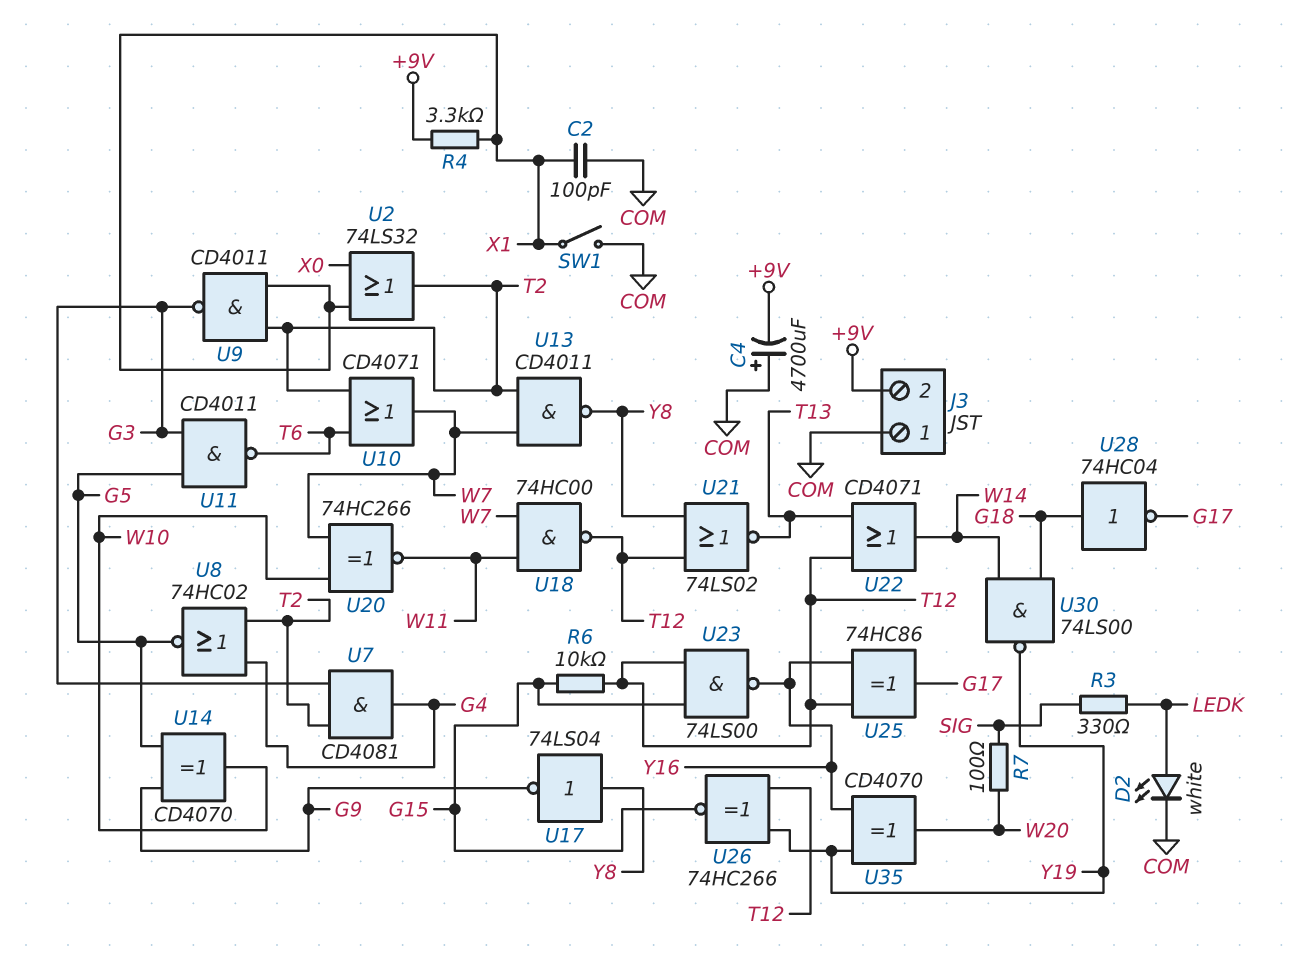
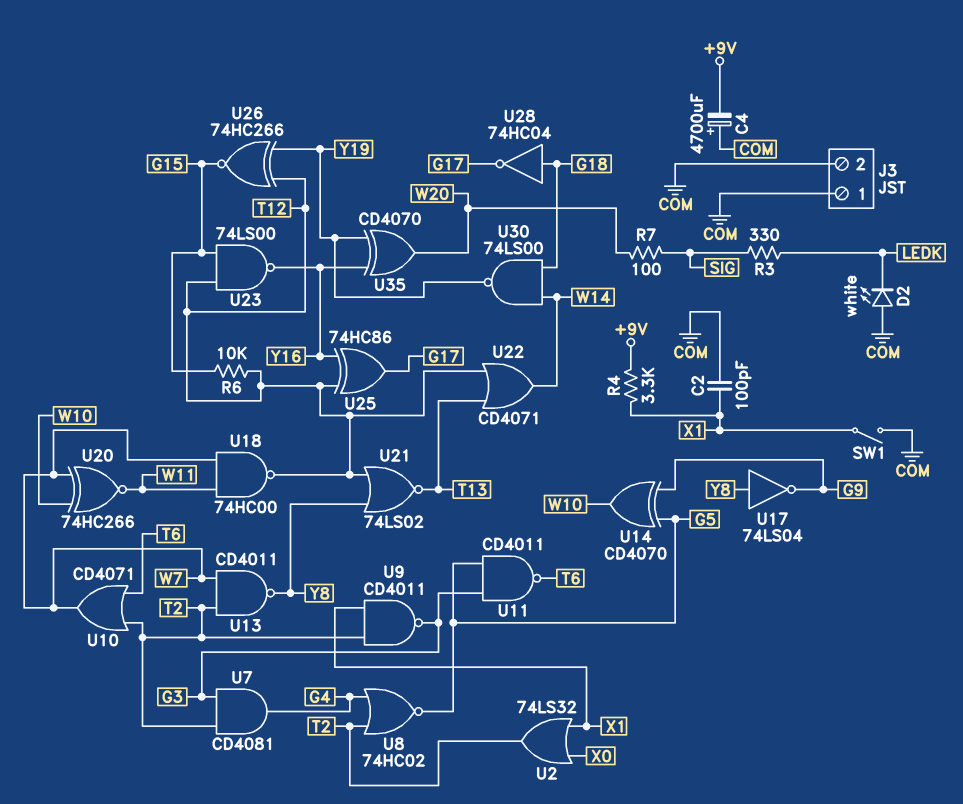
D2: LED white (A LEDK, K COM) -> LED white (A COM, K LEDK)
J3 pin 2: +9V -> COM

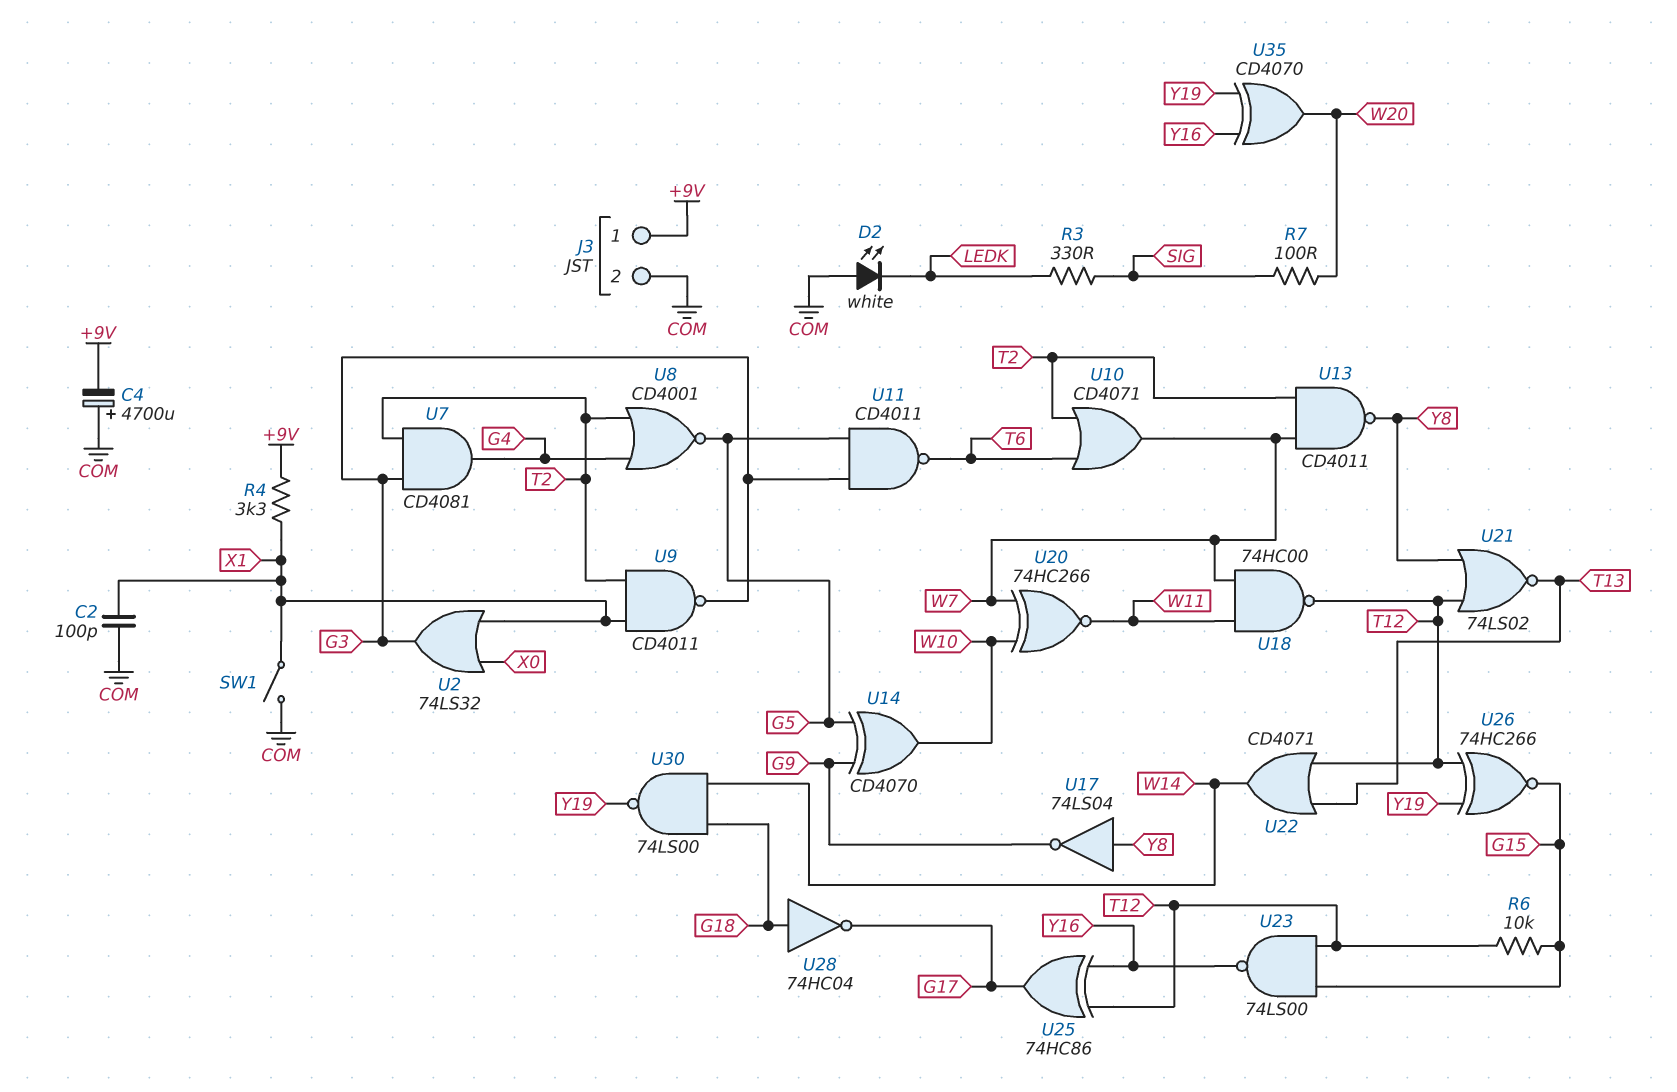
J3 pin 1: COM -> +9V
U2: OR 74LS32 (in X0, in X1, out T2) -> OR 74LS32 (in X0, in X1, out G3)
U8: NOR 74HC02 (in G4, in T2, out G5) -> NOR CD4001 (in G4, in T2, out G5)

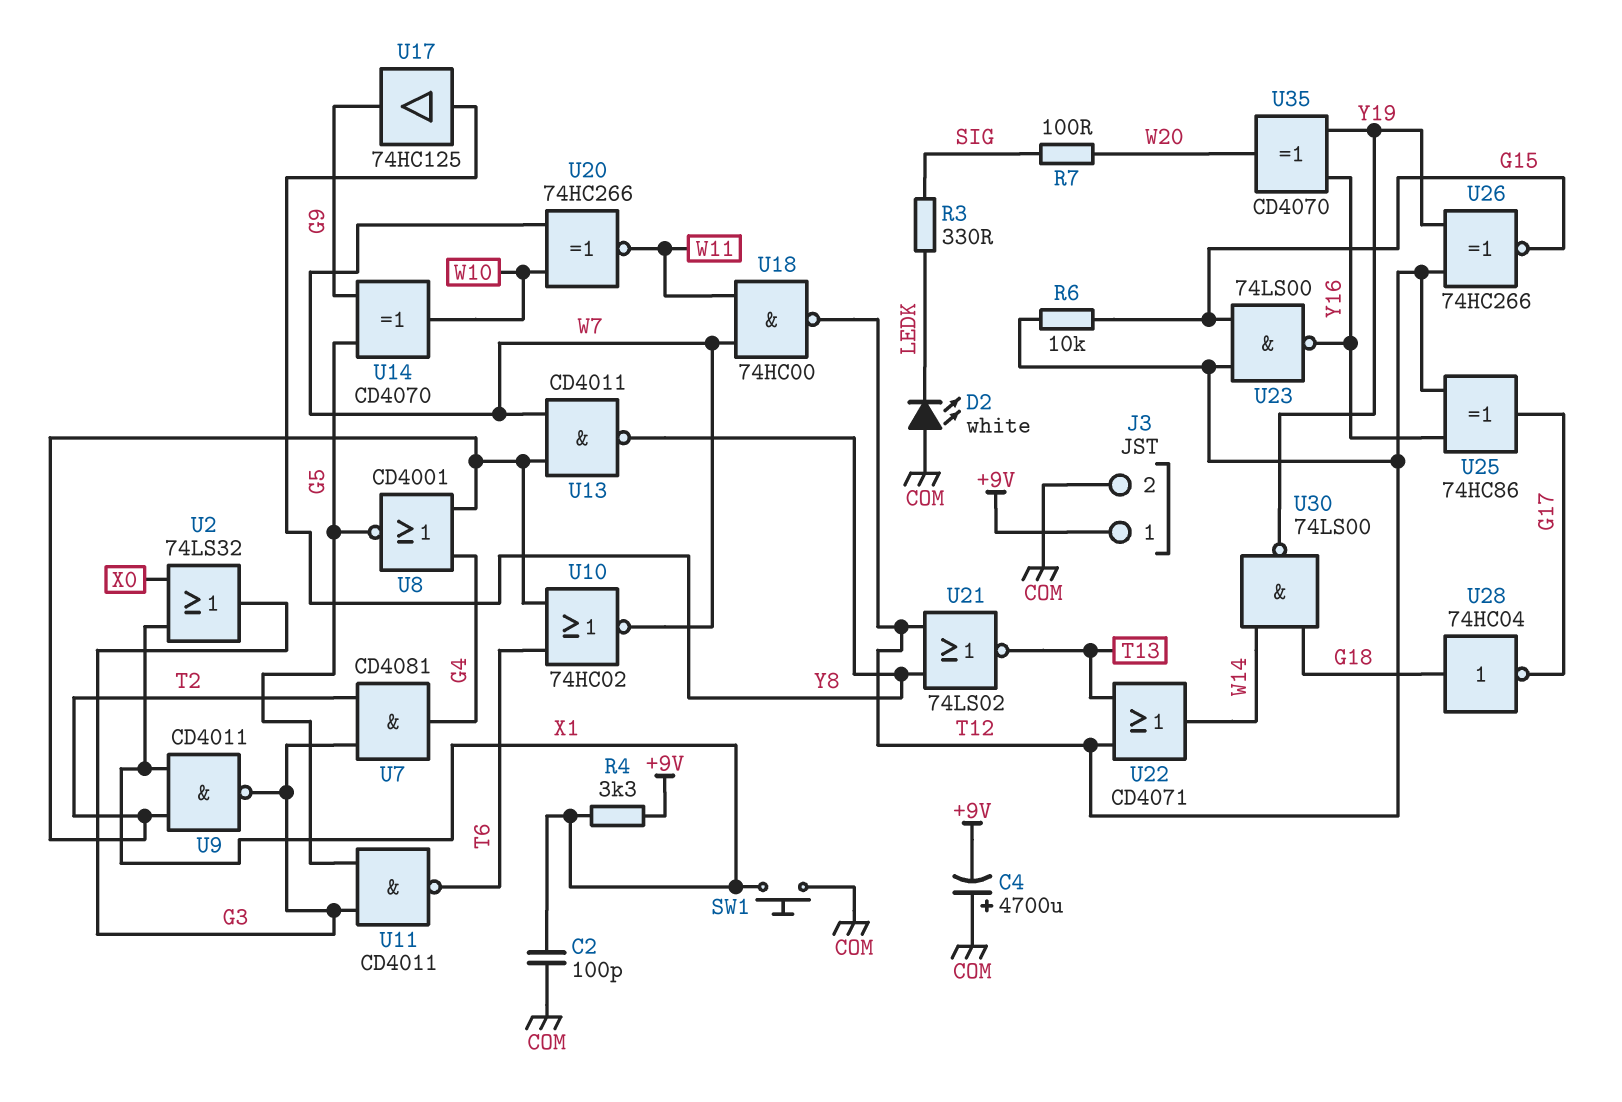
SW1: switch (COM, X1) -> button (COM, X1)
U10: OR CD4071 (in T2, in T6, out W7) -> NOR 74HC02 (in T2, in T6, out W7)
U17: NOT 74LS04 (in Y8, out G9) -> buffer 74HC125 (in Y8, out G9)

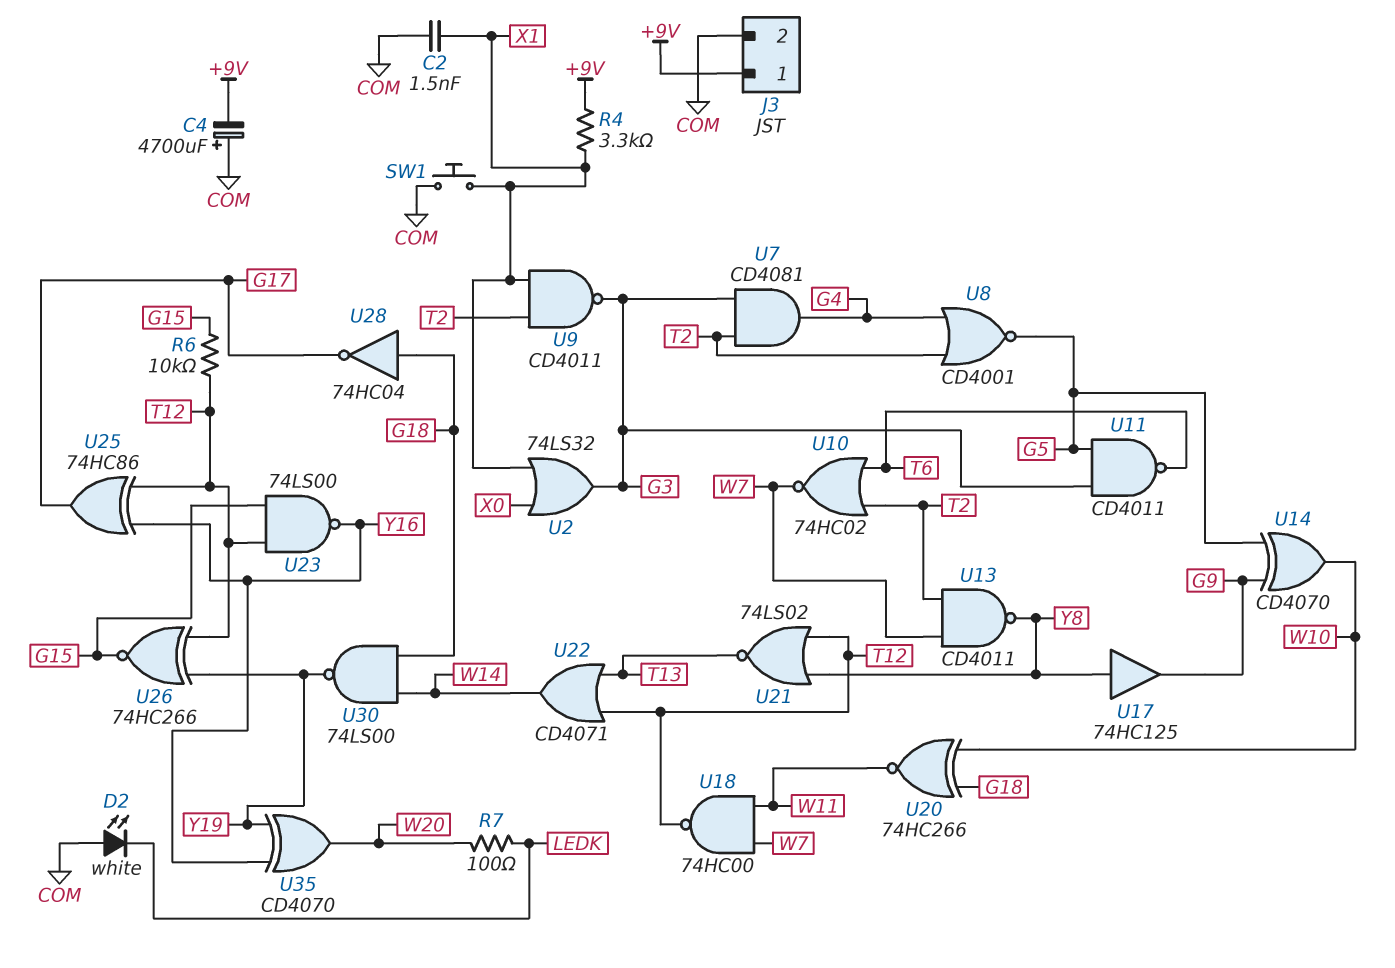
C2: 100pF (COM, X1) -> 1.5nF (COM, X1)
R3: 330 (LEDK, SIG) -> none
R7: 100 (SIG, W20) -> 100 (LEDK, W20)
U20: XNOR 74HC266 (in W7, in W10, out W11) -> XNOR 74HC266 (in G18, in W10, out W11)

